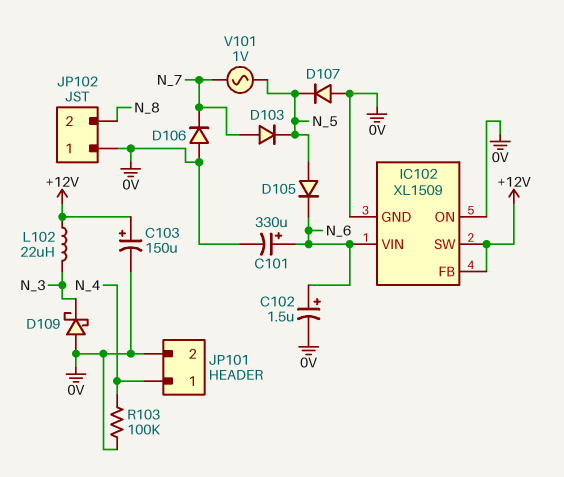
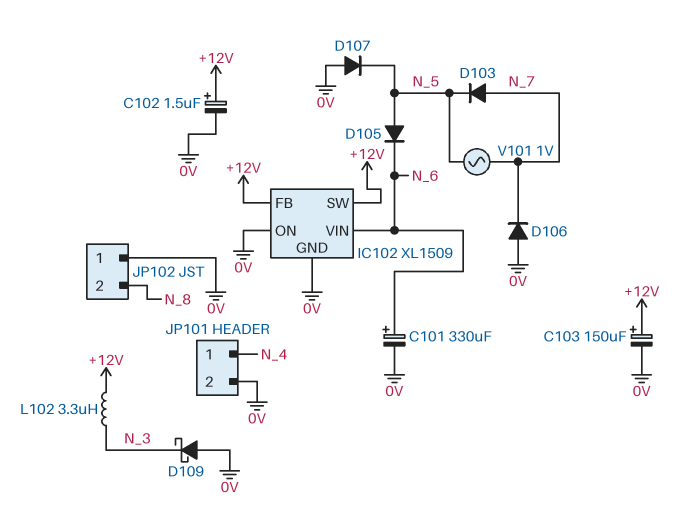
C102: 1.5uF (plus N_6, minus 0V) -> 1.5uF (plus +12V, minus 0V)
L102: 22uH (+12V, N_3) -> 3.3uH (+12V, N_3)
R103: 100k (0V, N_4) -> none

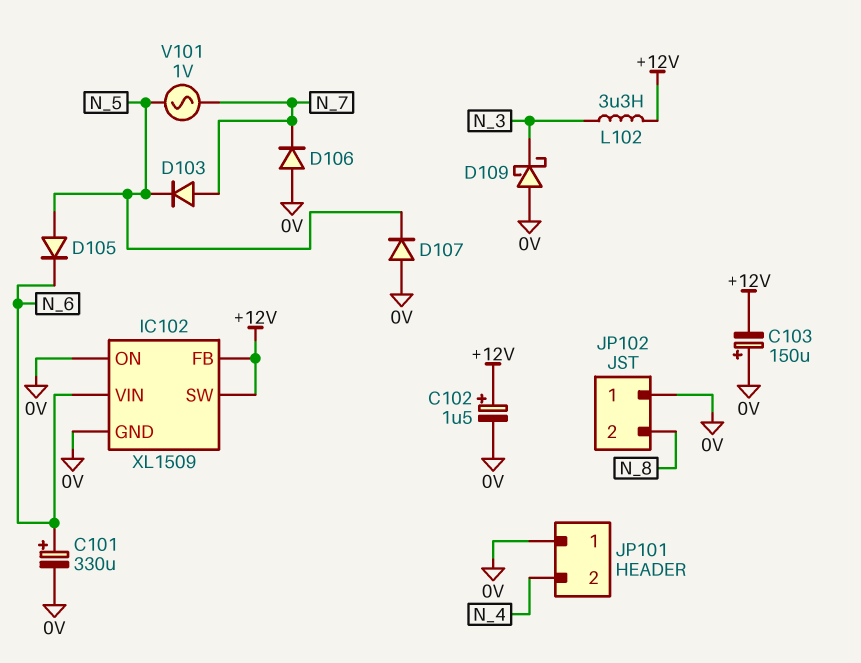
C103: 150uF (plus +12V, minus 0V) -> 150uF (plus 0V, minus +12V)
JP101 pin 1: N_4 -> 0V
JP101 pin 2: 0V -> N_4

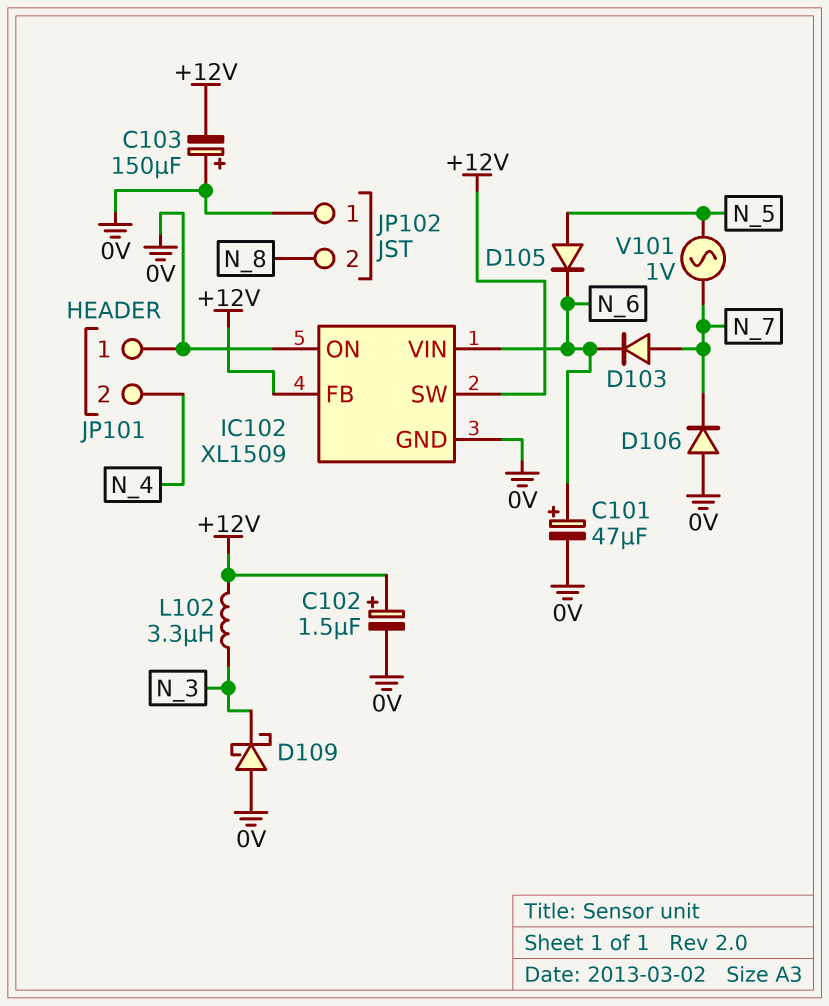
C101: 330uF (plus N_6, minus 0V) -> 47uF (plus N_6, minus 0V)
D103: diode (A N_7, K N_5) -> diode (A N_7, K N_6)
D107: diode (A 0V, K N_5) -> none

